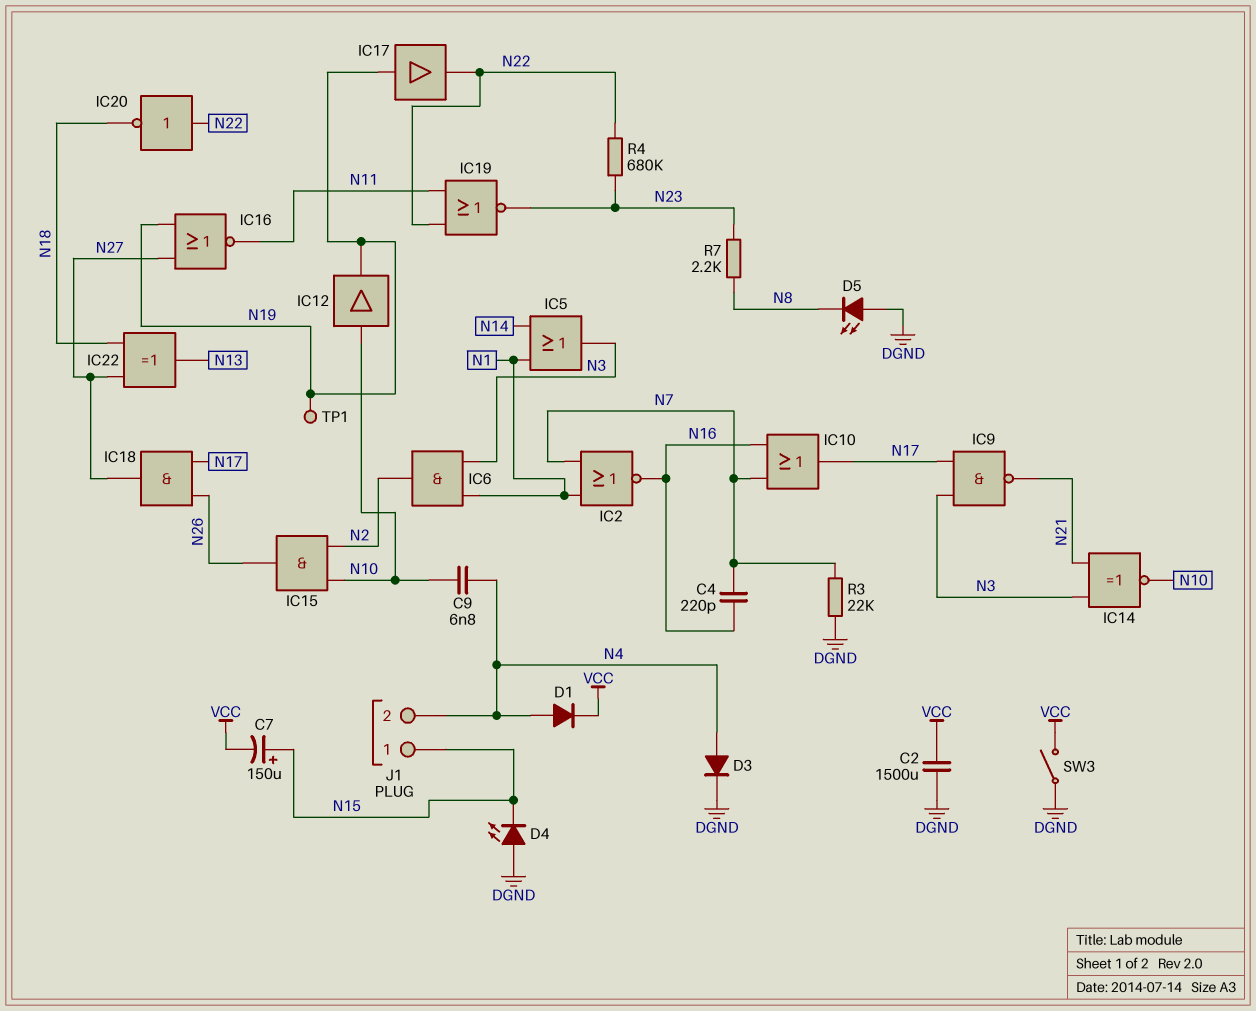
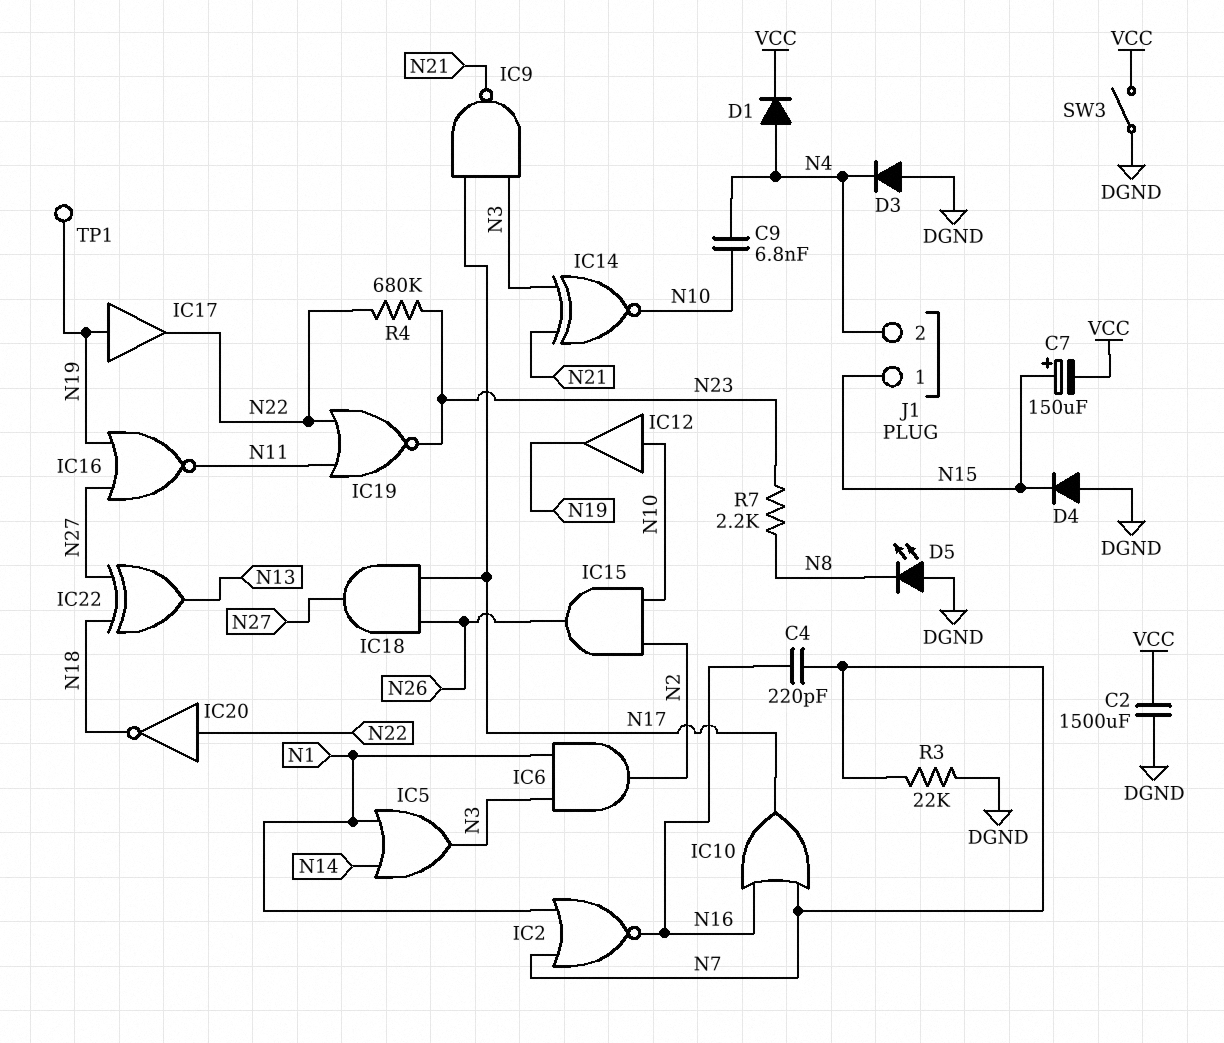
D3: diode (A N4, K DGND) -> diode (A DGND, K N4)
D4: LED (A DGND, K N15) -> diode (A DGND, K N15)

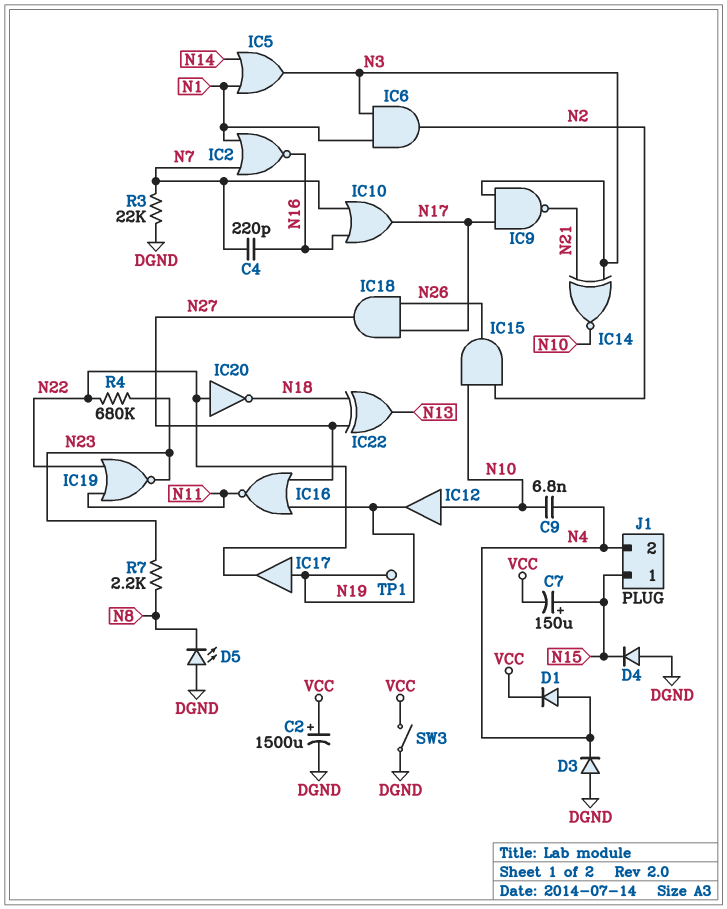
C2: 1500uF (DGND, VCC) -> 1500uF (plus VCC, minus DGND)

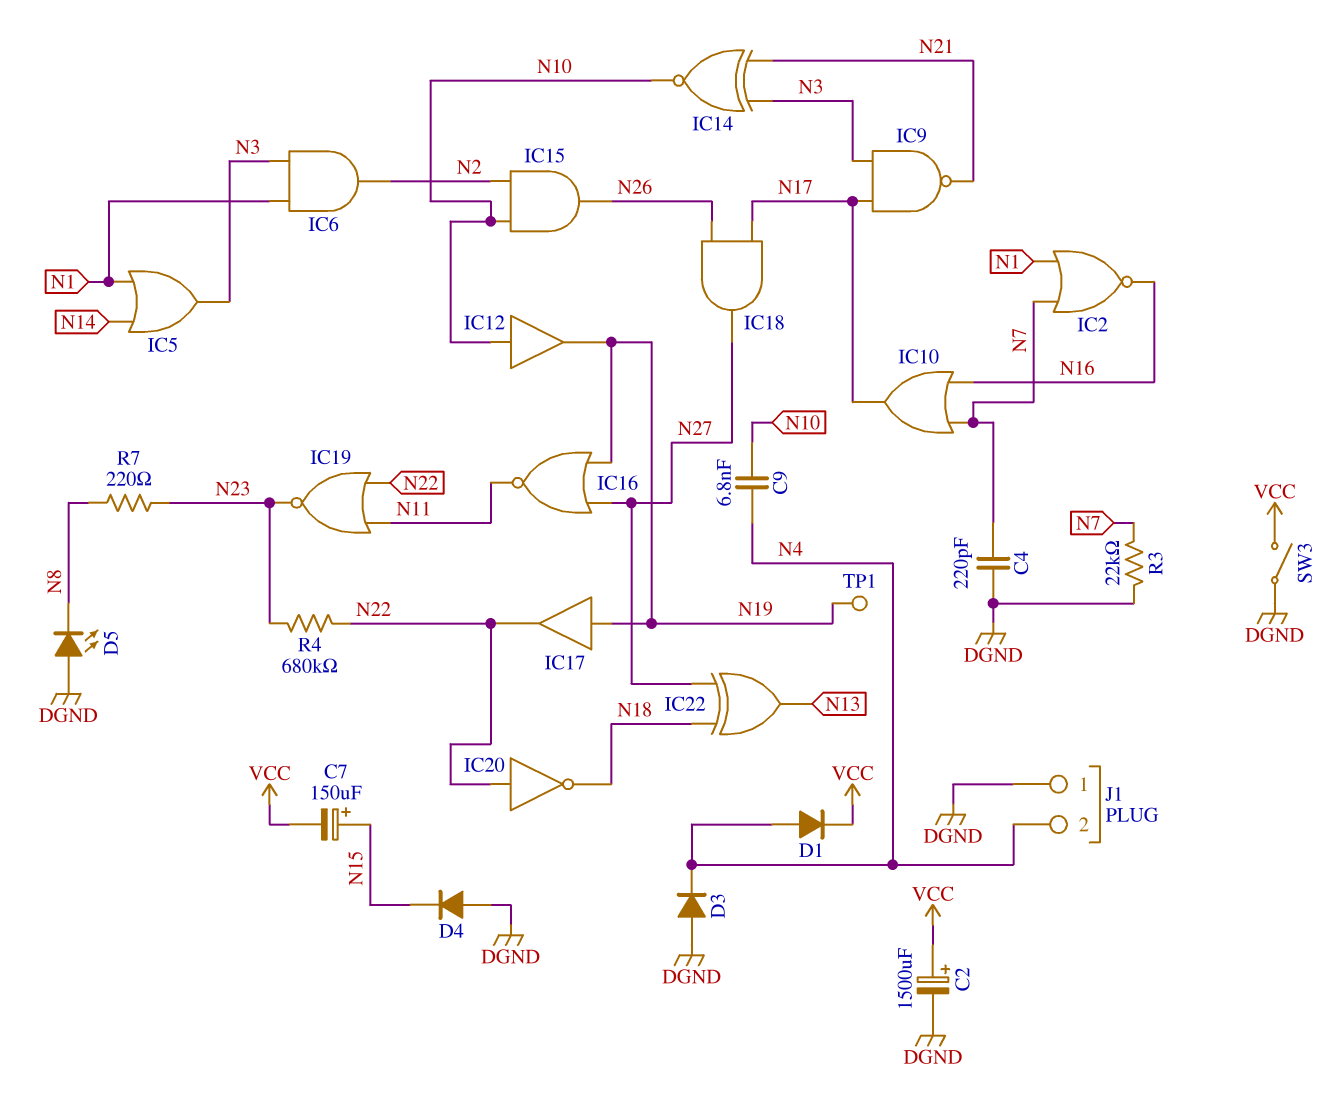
C4: 220pF (N7, N16) -> 220pF (DGND, N7)
J1 pin 1: N15 -> DGND
R7: 2.2k (N8, N23) -> 220 (N8, N23)

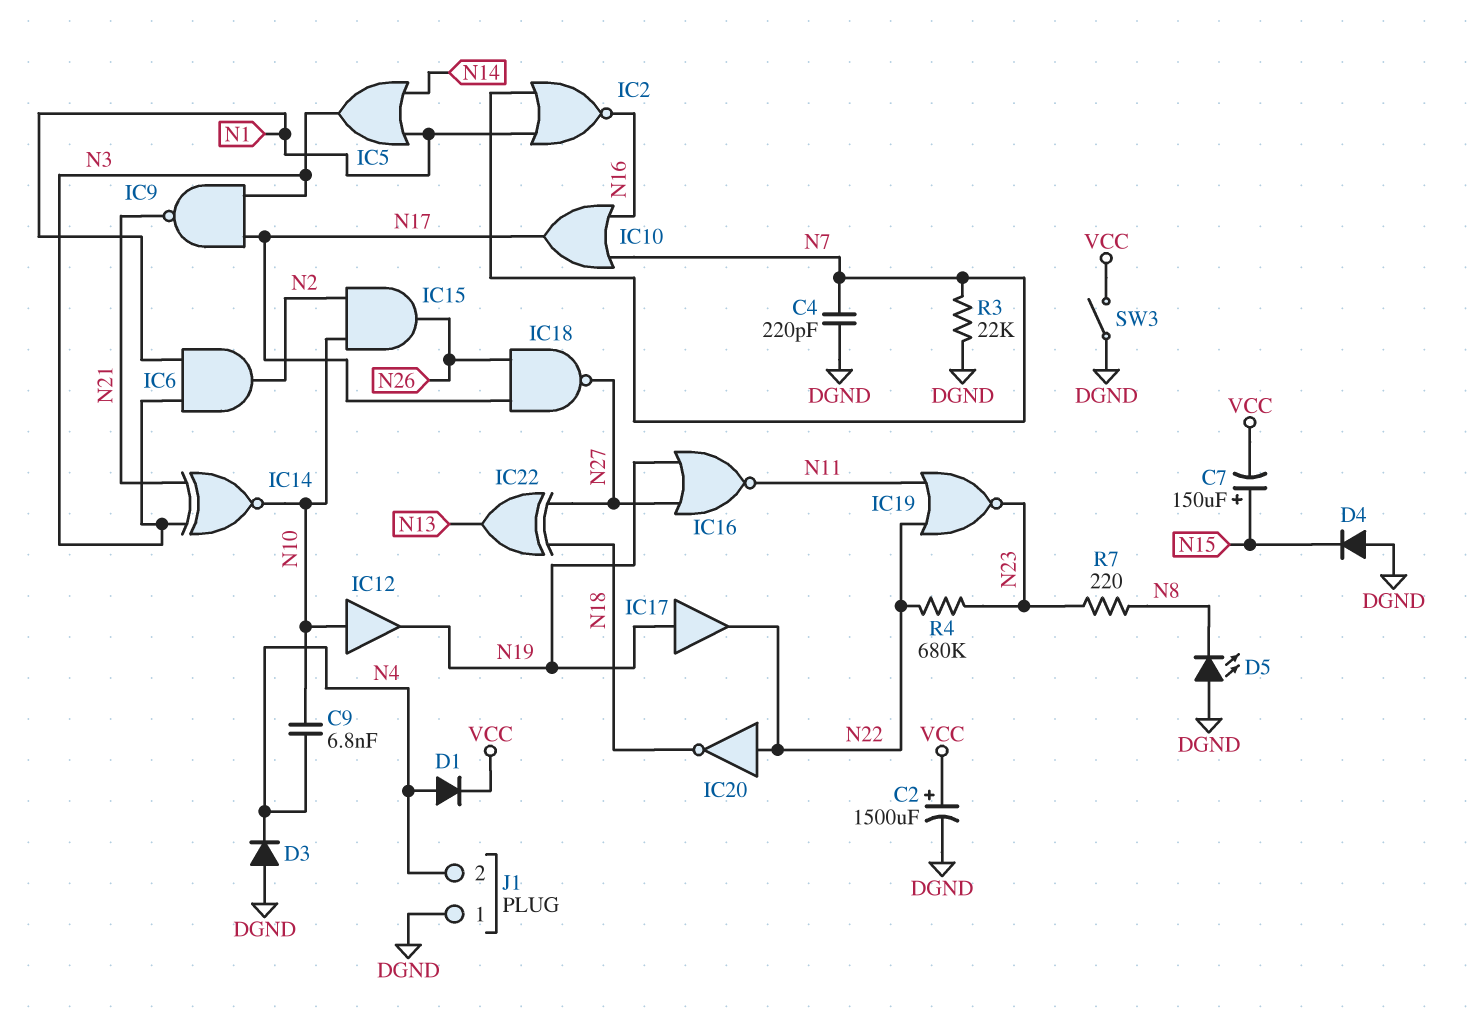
IC18: AND (in N17, in N26, out N27) -> NAND (in N17, in N26, out N27)
TP1: test point (N19) -> none

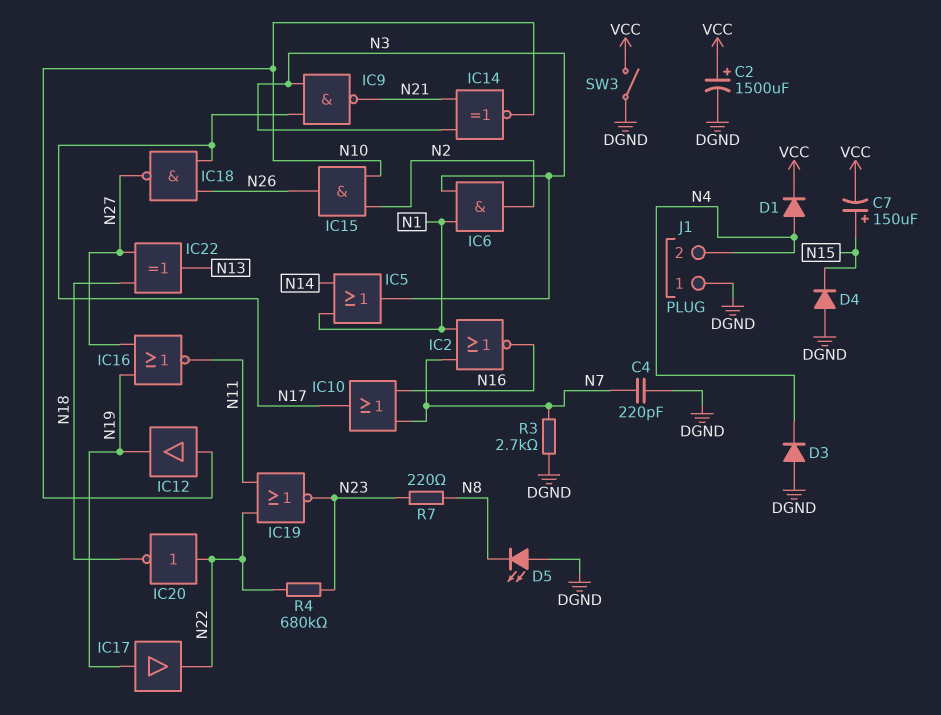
C9: 6.8nF (N4, N10) -> none
R3: 22k (DGND, N7) -> 2.7k (DGND, N7)

